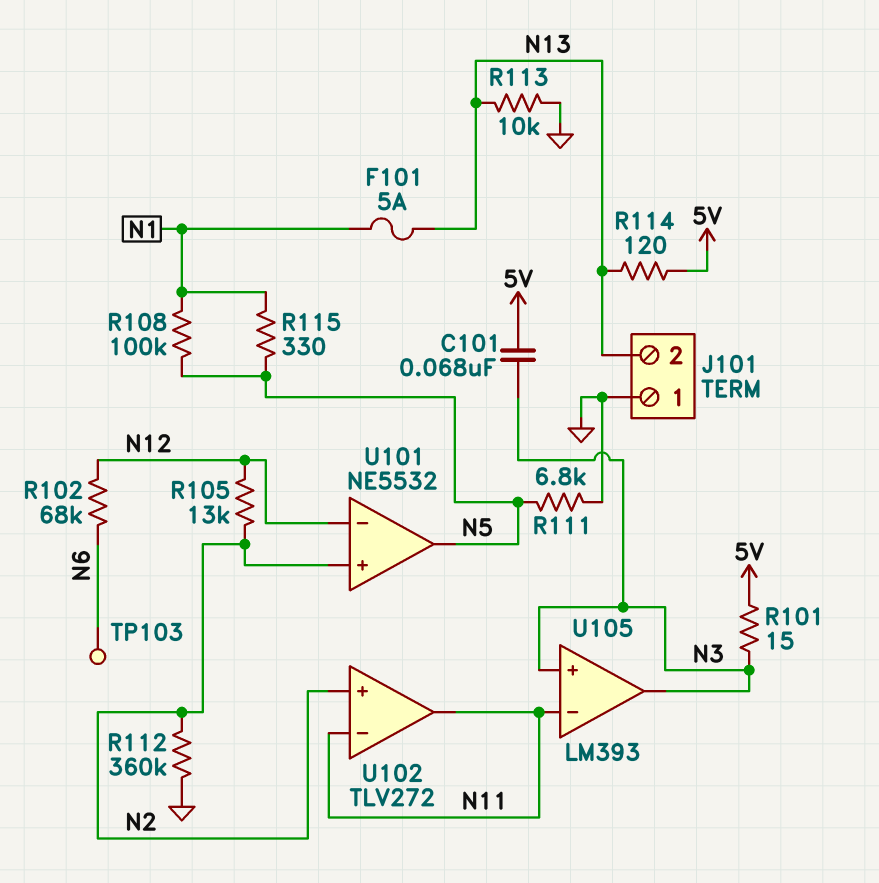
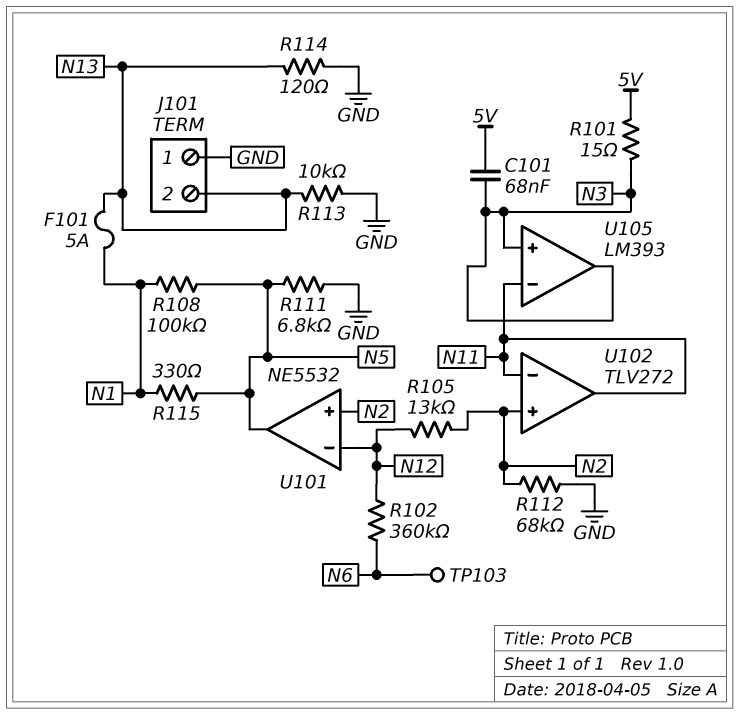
R102: 68k (N6, N12) -> 360k (N6, N12)
R112: 360k (GND, N2) -> 68k (GND, N2)
R114: 120 (5V, N13) -> 120 (GND, N13)

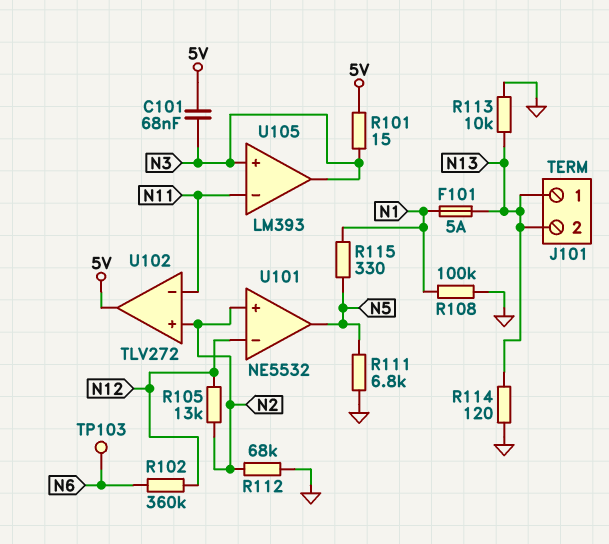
J101 pin 1: GND -> N13
R108: 100k (N1, N5) -> 100k (GND, N1)
U102 pin out: N11 -> 5V

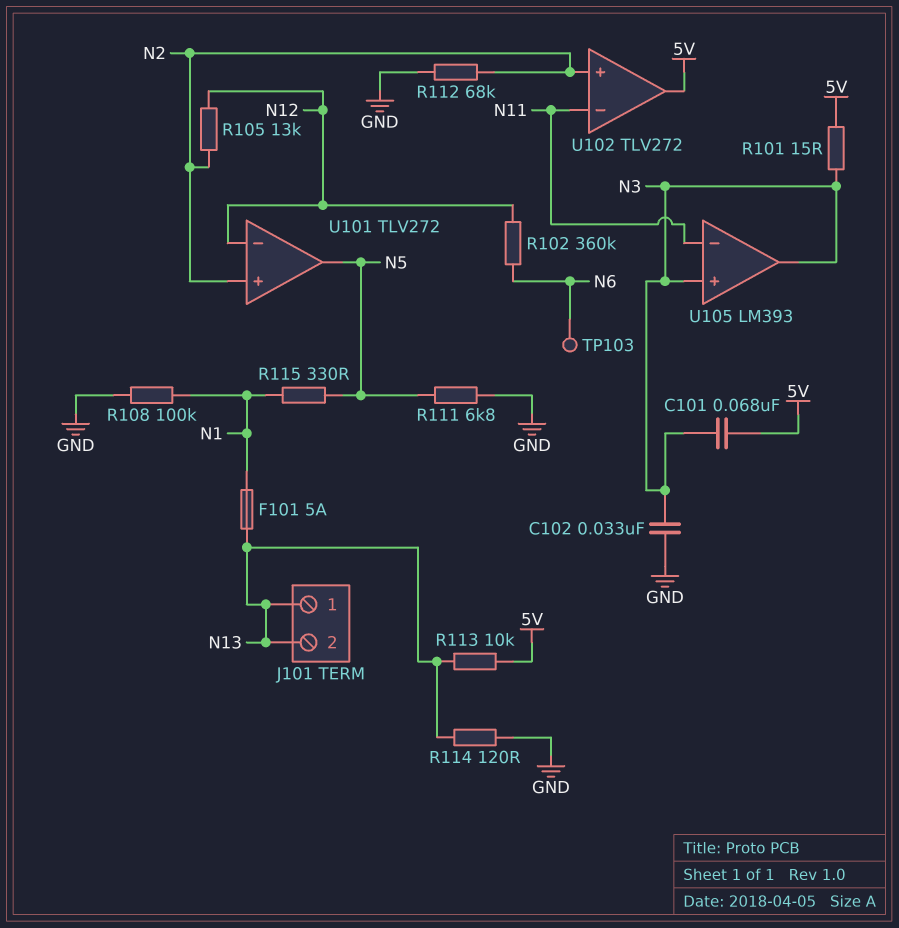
C102: none -> 33nF (GND, N3)
R113: 10k (GND, N13) -> 10k (5V, N13)
U101: NE5532 -> TLV272

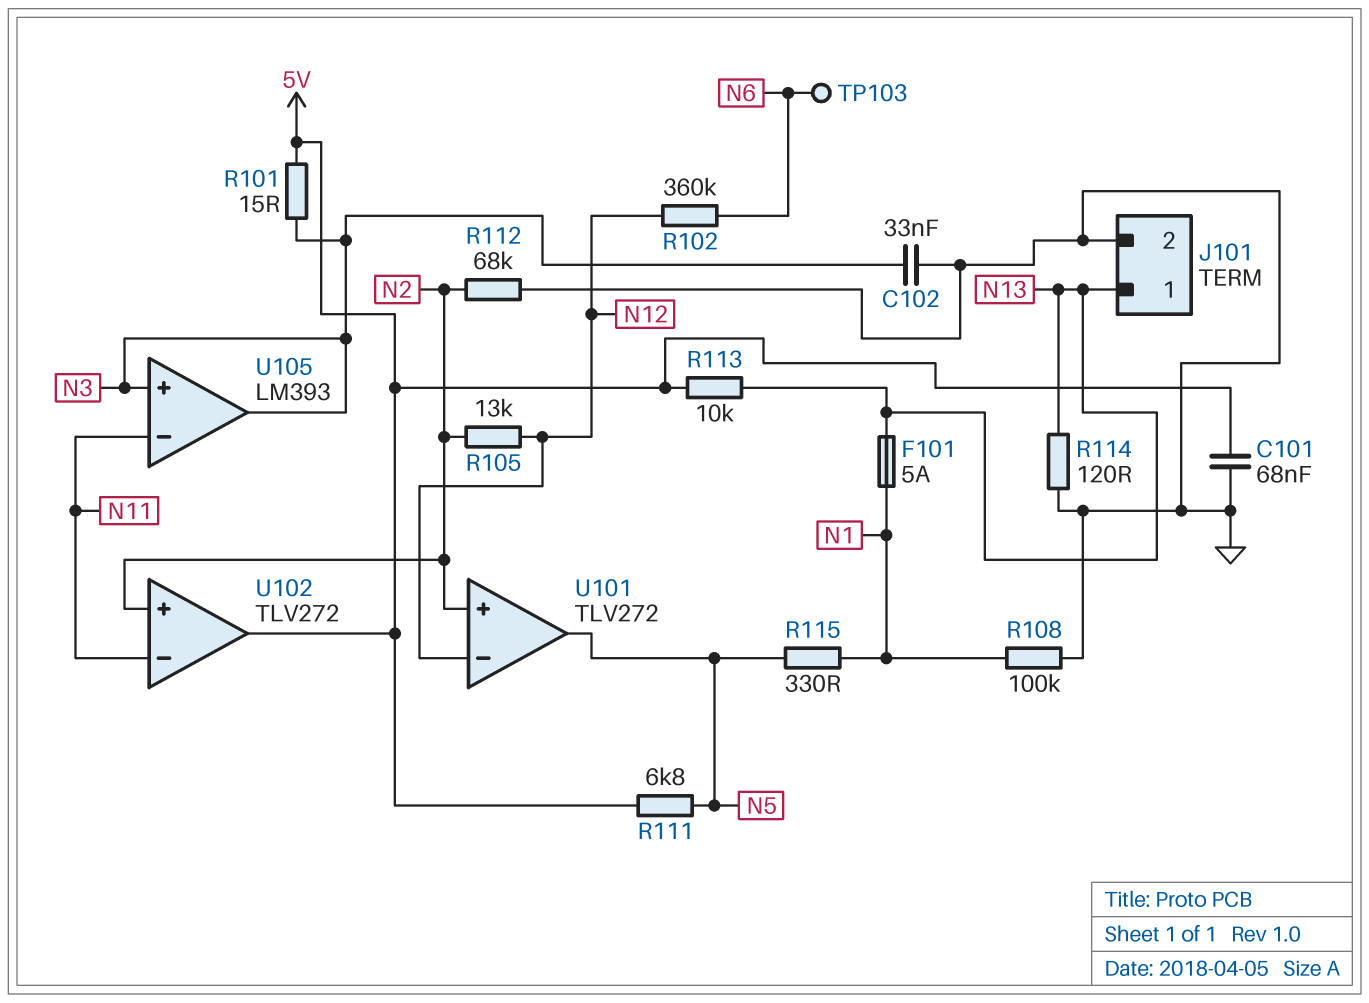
C101: 68nF (5V, N3) -> 68nF (5V, GND)
J101 pin 2: N13 -> GND
R111: 6.8k (GND, N5) -> 6.8k (5V, N5)

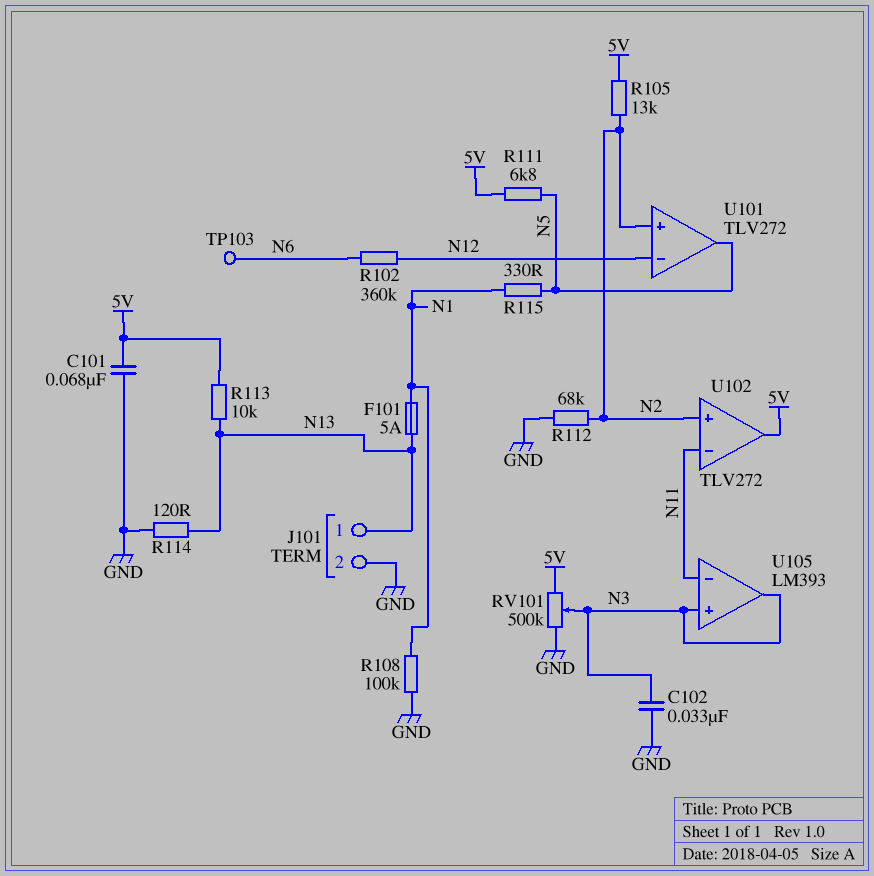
R101: 15 (5V, N3) -> none
R105: 13k (N2, N12) -> 13k (5V, N2)
RV101: none -> 500k (5V, GND, wiper N3)

